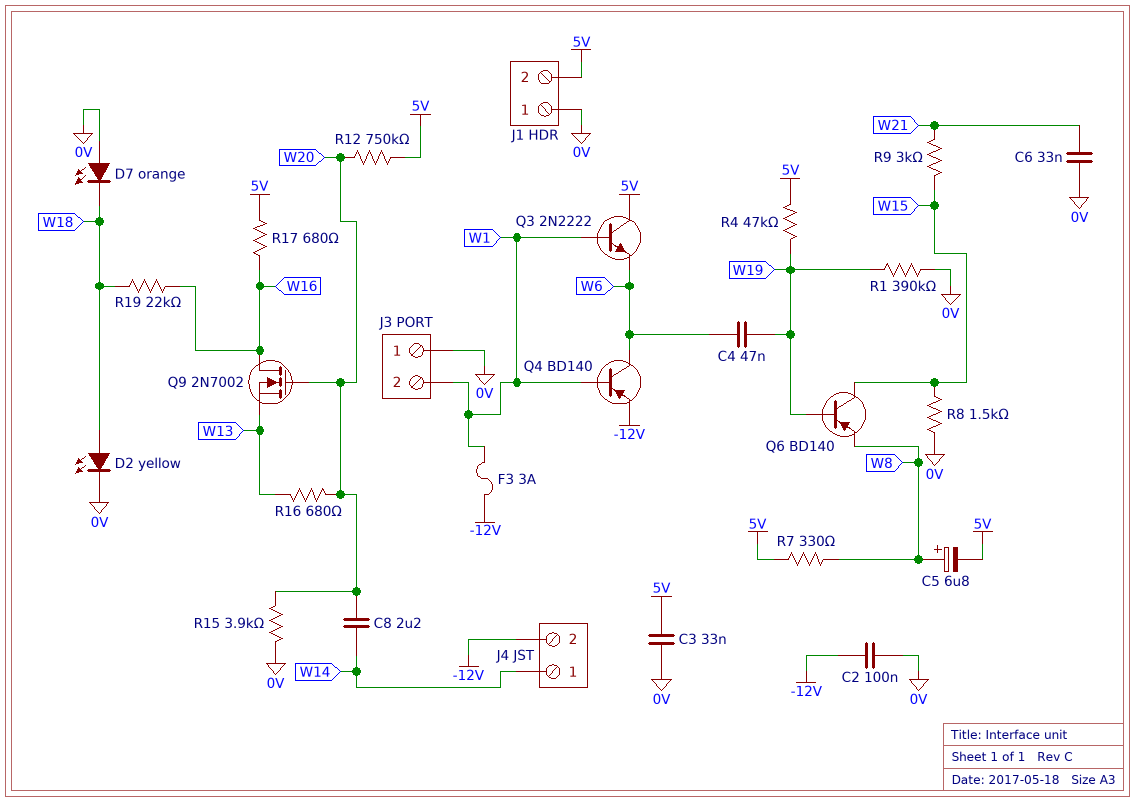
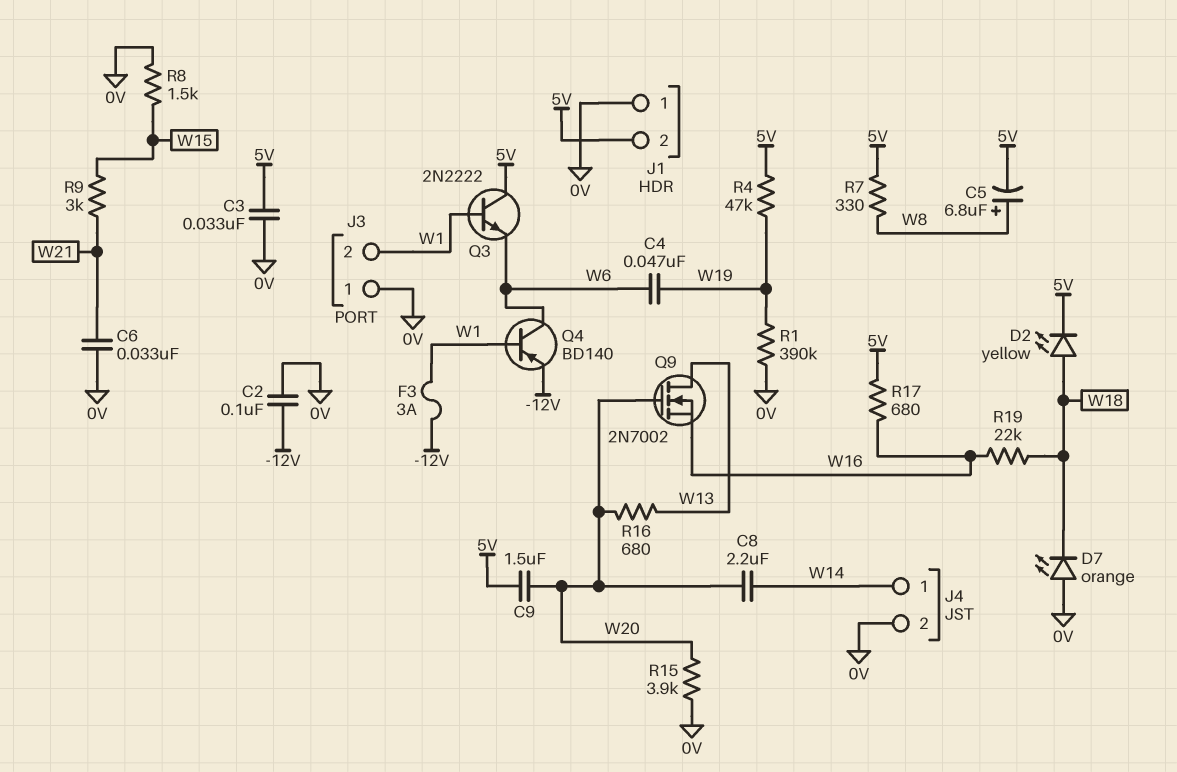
C9: none -> 1.5uF (5V, W20)
D2: LED yellow (A W18, K 0V) -> LED yellow (A W18, K 5V)
J4 pin 2: -12V -> 0V
Q6: PNP BD140 (B W19, C W15, E W8) -> none
Q9: NMOS 2N7002 (G W20, D W16, S W13) -> NMOS 2N7002 (G W20, D W13, S W16)
R12: 750k (5V, W20) -> none

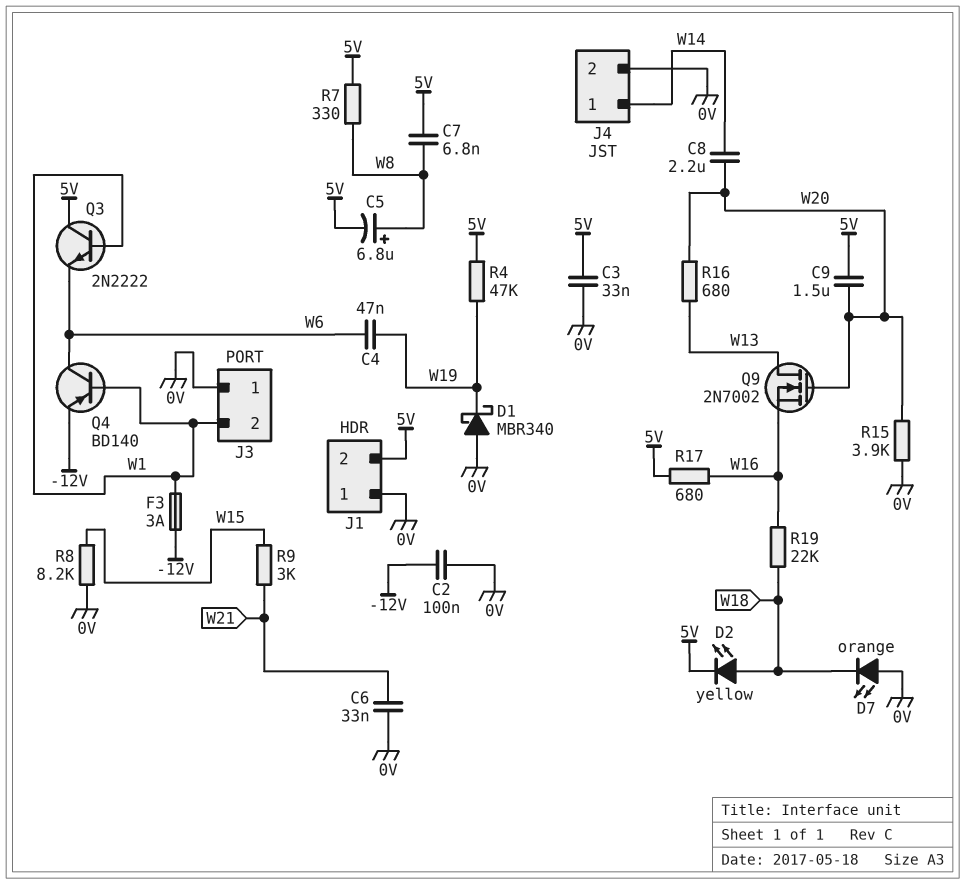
C7: none -> 6.8nF (5V, W8)
D1: none -> schottky MBR340 (A 0V, K W19)
R1: 390k (0V, W19) -> none
R8: 1.5k (0V, W15) -> 8.2k (0V, W15)

